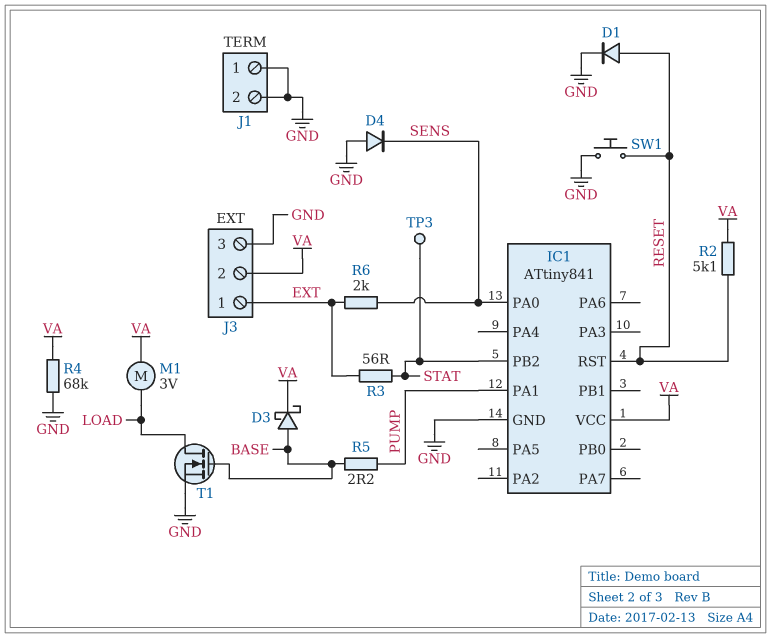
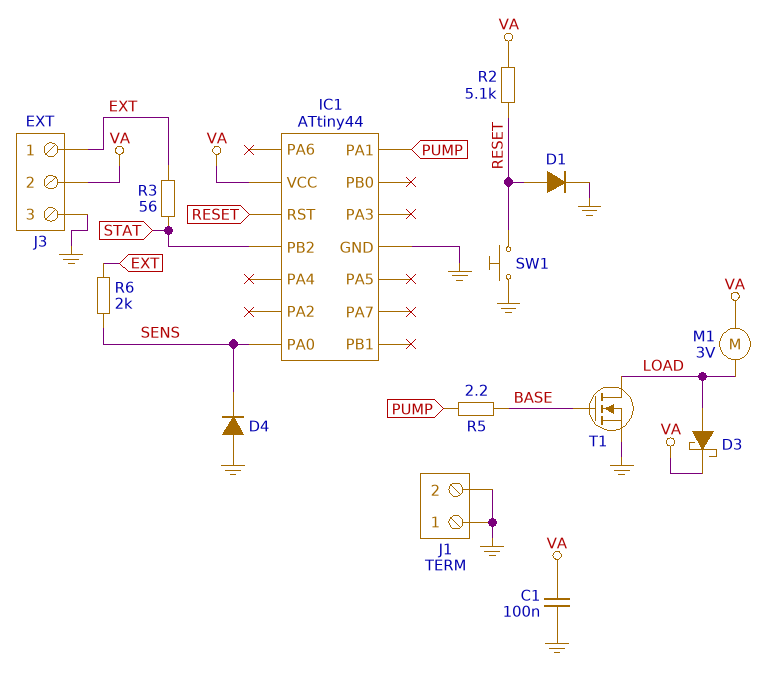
C1: none -> 100nF (GND, VA)
D3: schottky (A BASE, K VA) -> schottky (A LOAD, K VA)
IC1: ATtiny841 -> ATtiny44
R4: 68k (GND, VA) -> none
TP3: test point (STAT) -> none

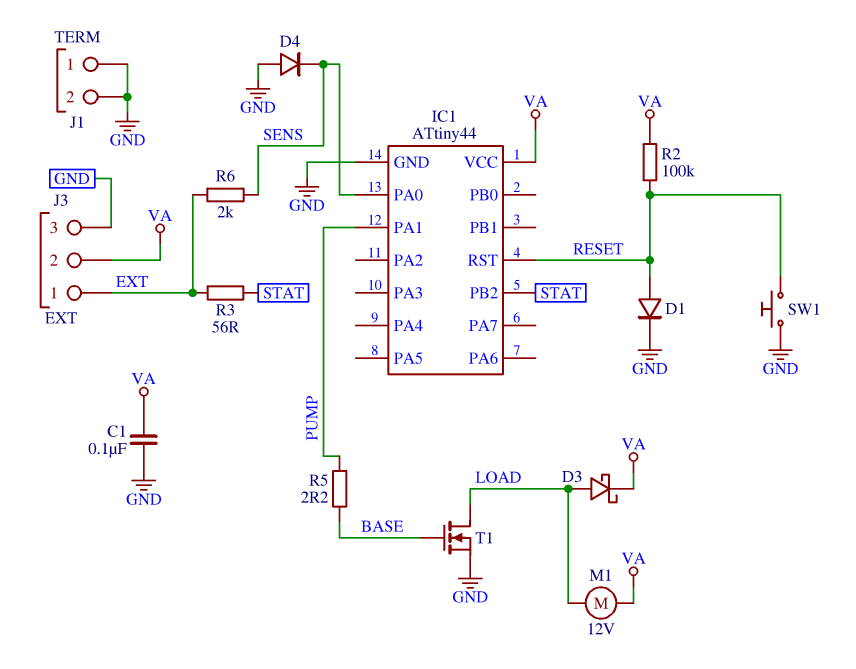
M1: motor 3V (LOAD, VA) -> motor 12V (LOAD, VA)
R2: 5.1k (RESET, VA) -> 100k (RESET, VA)

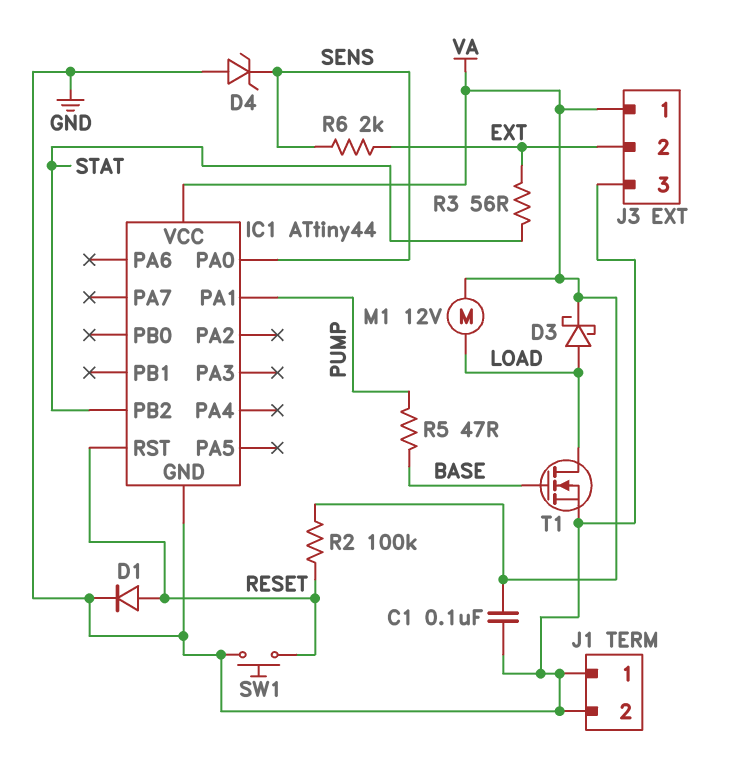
D4: diode (A GND, K SENS) -> zener (A GND, K SENS)
J3 pin 1: EXT -> VA
J3 pin 2: VA -> EXT
R5: 2.2 (BASE, PUMP) -> 47 (BASE, PUMP)

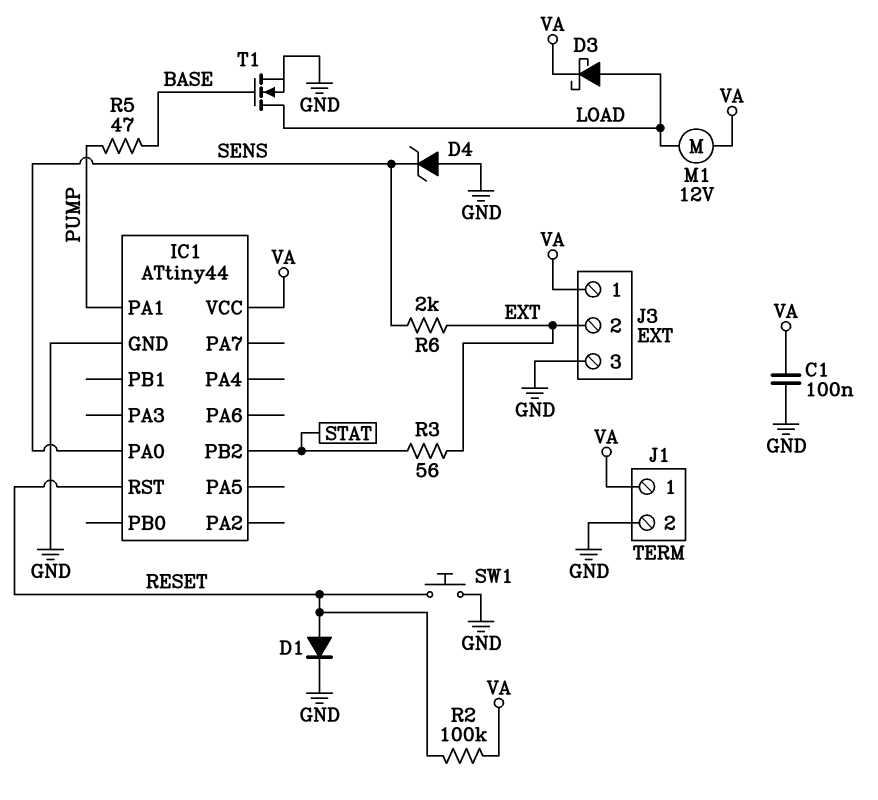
J1 pin 1: GND -> VA

